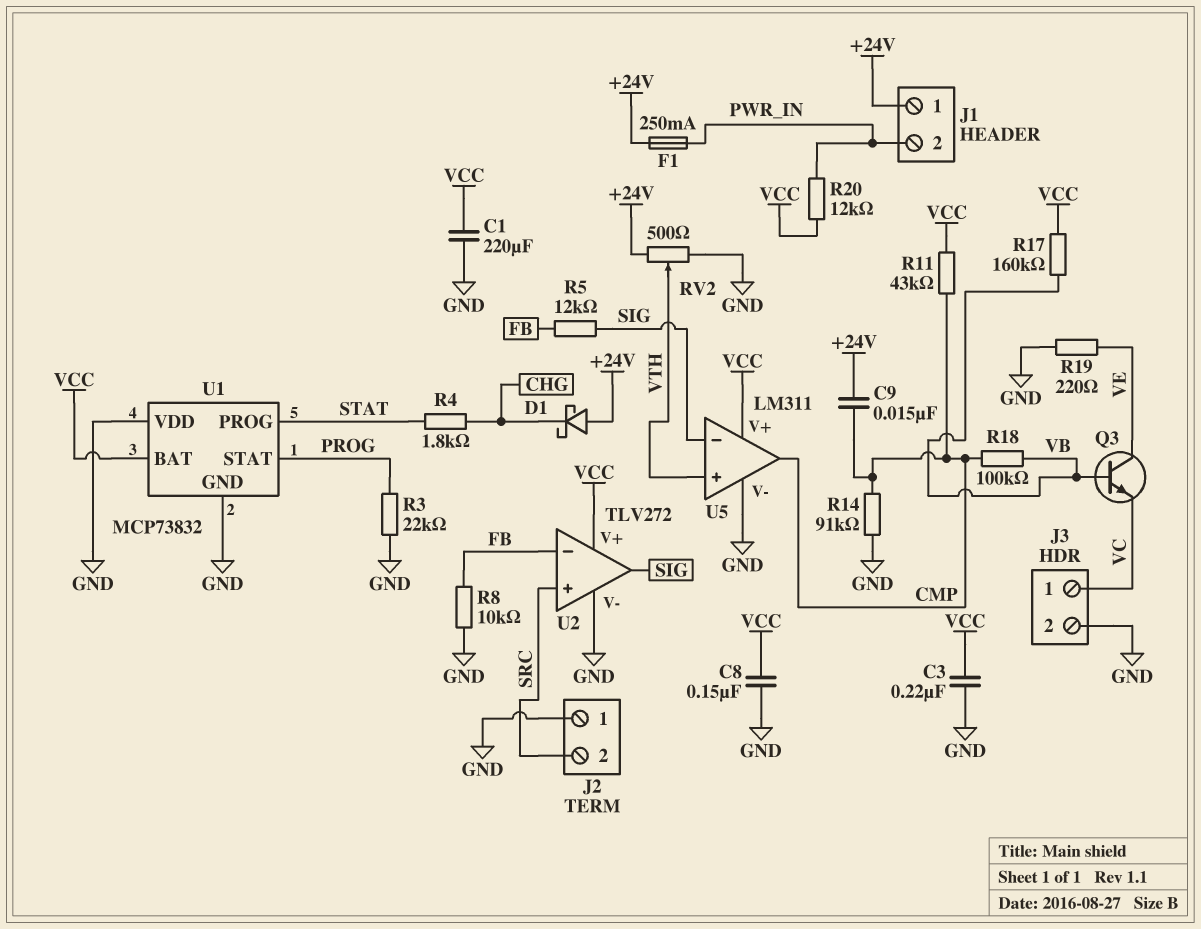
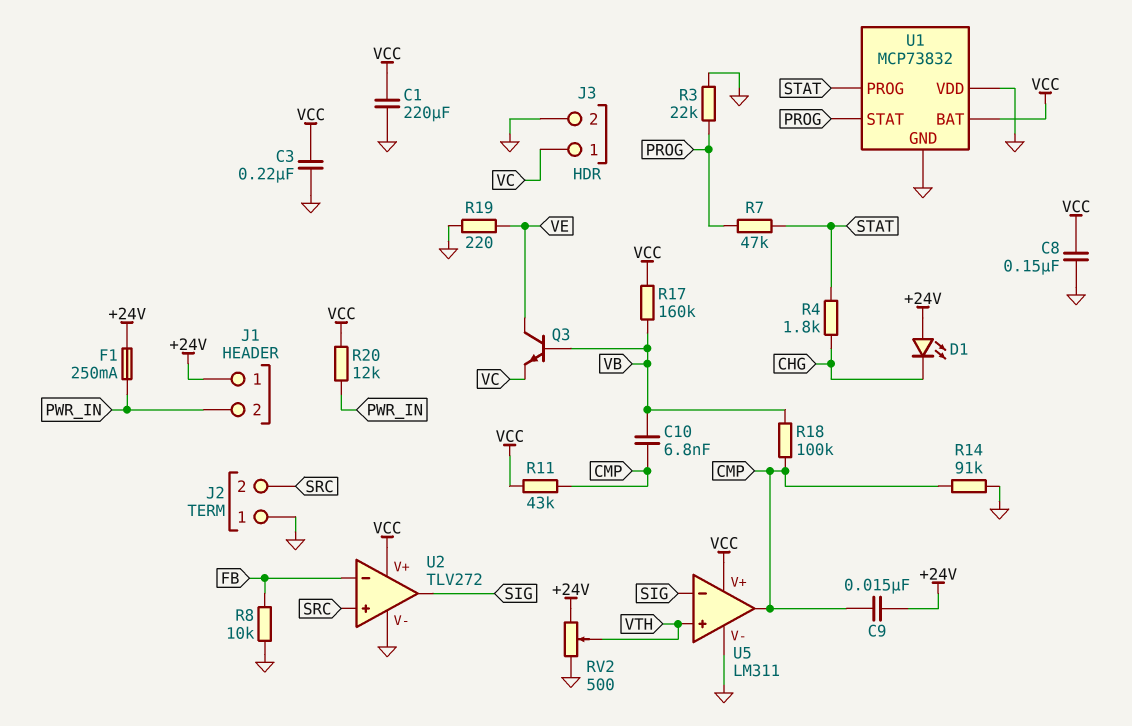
C10: none -> 6.8nF (CMP, VB)
D1: schottky (A +24V, K CHG) -> LED (A +24V, K CHG)
R5: 12k (FB, SIG) -> none
R7: none -> 47k (PROG, STAT)

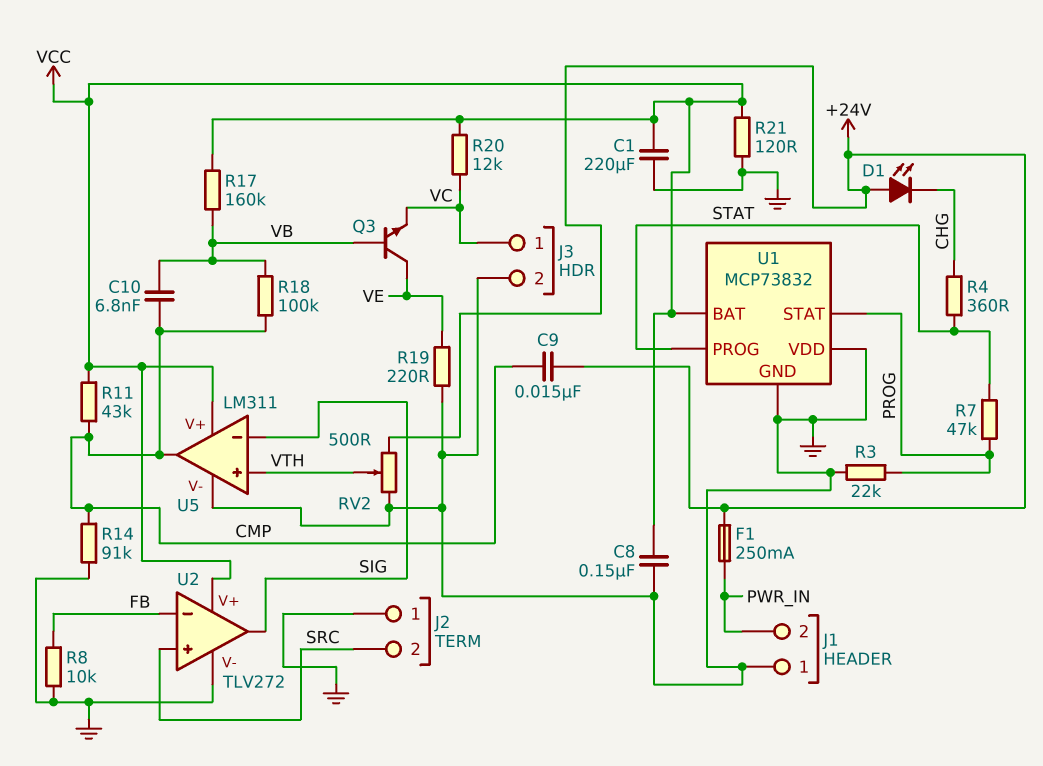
C3: 220nF (GND, VCC) -> none
J1 pin 1: +24V -> GND
R4: 1.8k (CHG, STAT) -> 360 (CHG, STAT)
R20: 12k (PWR_IN, VCC) -> 12k (VC, VCC)
R21: none -> 120 (GND, VCC)

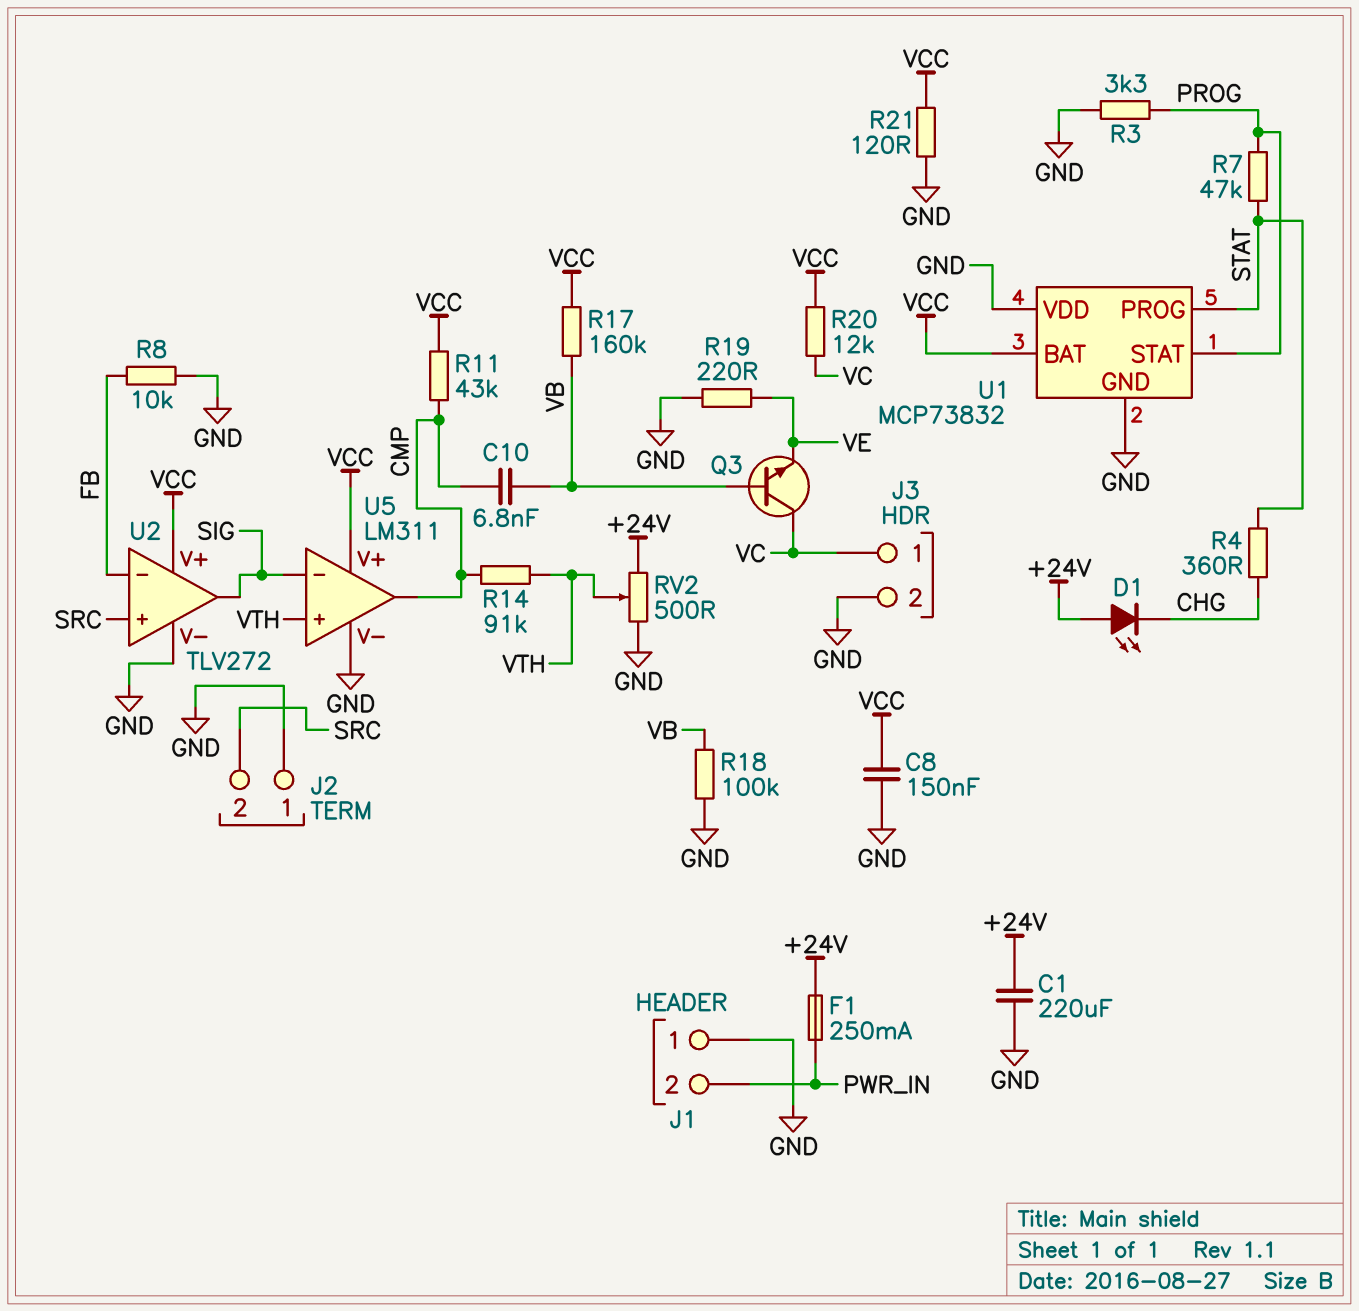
C1: 220uF (GND, VCC) -> 220uF (+24V, GND)
C9: 15nF (+24V, CMP) -> none
Q3: NPN (B VB, C VE, E VC) -> NPN (B VB, C VC, E VE)
R3: 22k (GND, PROG) -> 3.3k (GND, PROG)
R14: 91k (CMP, GND) -> 91k (CMP, VTH)
R18: 100k (CMP, VB) -> 100k (GND, VB)

